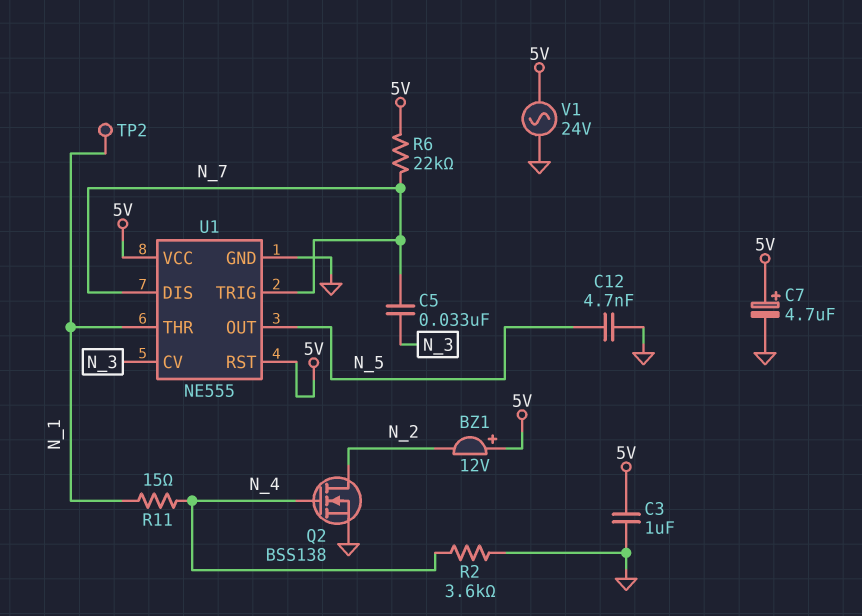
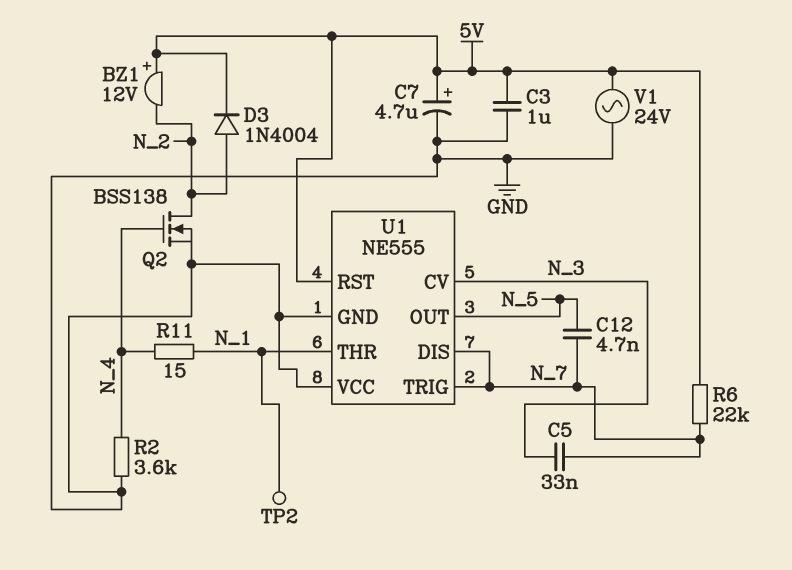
C12: 4.7nF (GND, N_5) -> 4.7nF (N_5, N_7)
D3: none -> diode 1N4004 (A N_2, K 5V)
U1 pin VCC: 5V -> GND

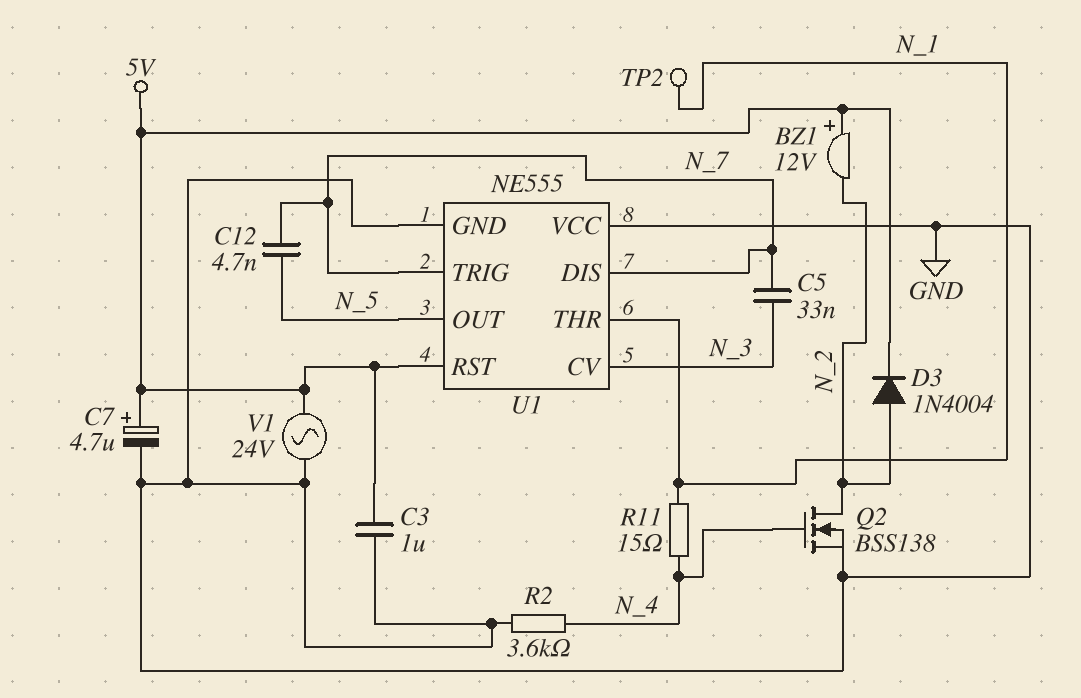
R6: 22k (5V, N_7) -> none

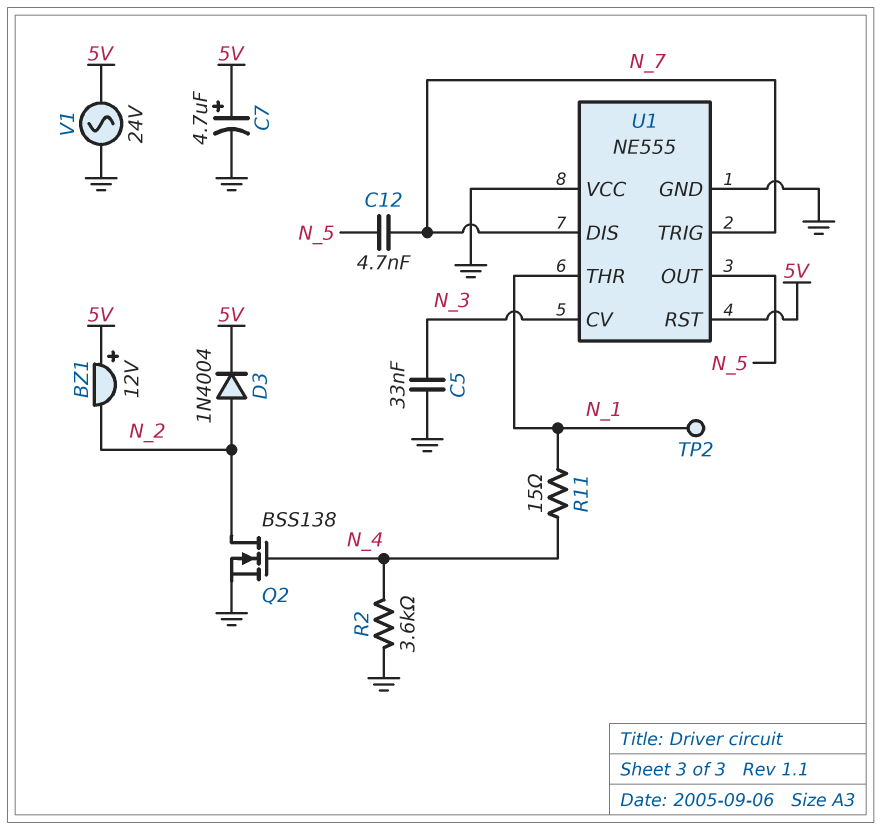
C3: 1uF (5V, GND) -> none
C5: 33nF (N_3, N_7) -> 33nF (GND, N_3)

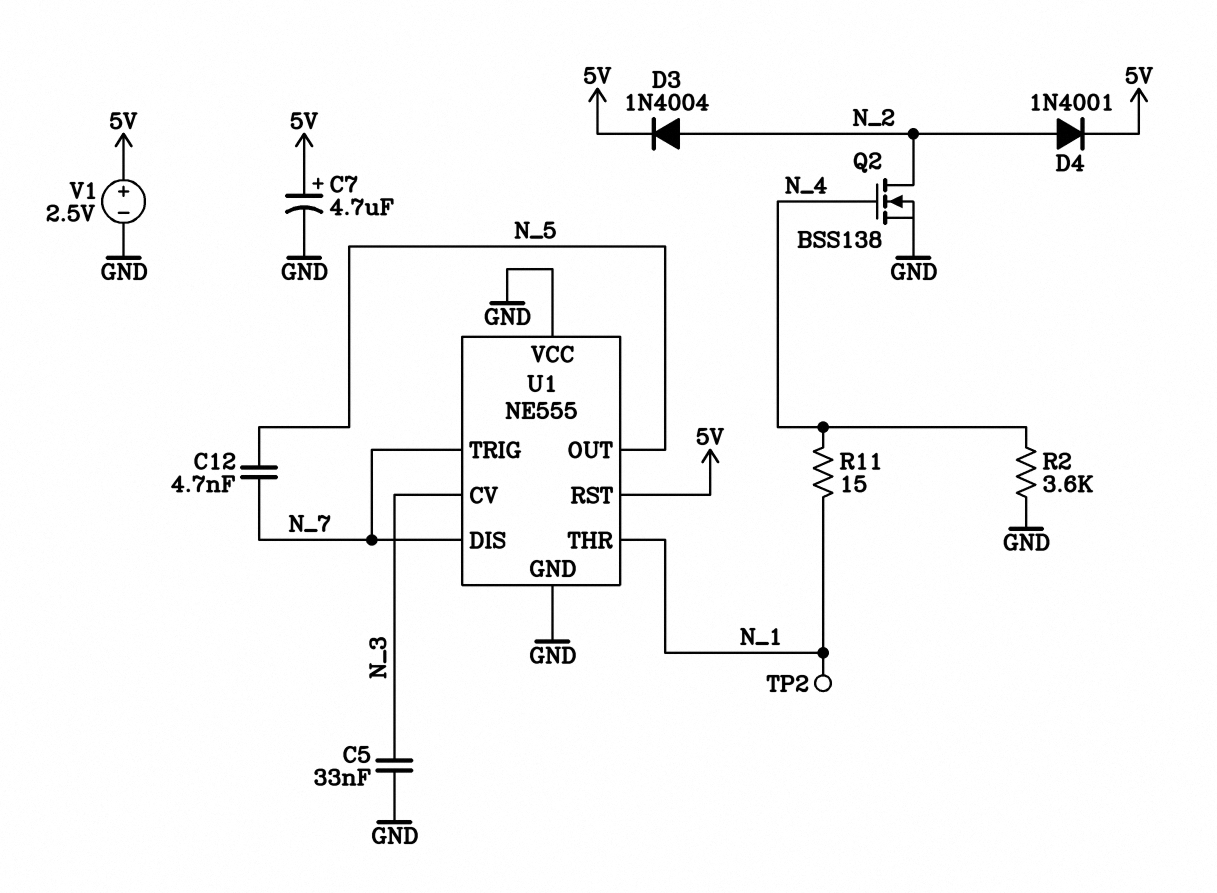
BZ1: buzzer 12V (plus 5V, minus N_2) -> none
D4: none -> diode 1N4001 (A N_2, K 5V)
V1: AC 24V (5V, GND) -> 2.5V (plus 5V, minus GND)

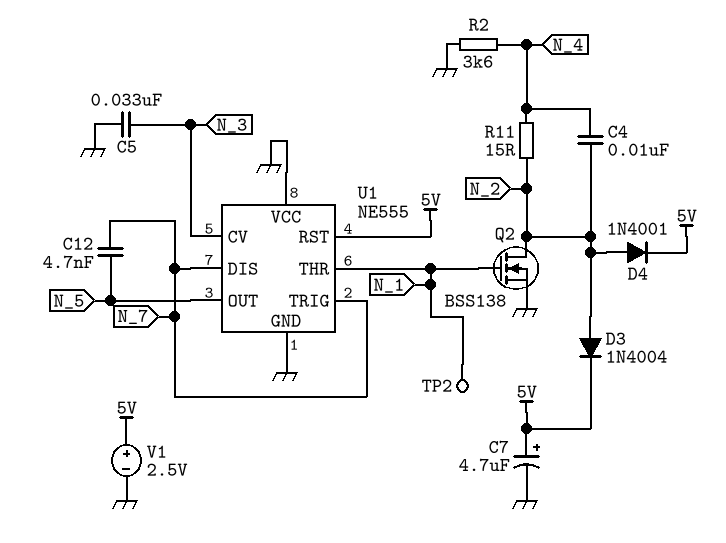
C4: none -> 10nF (N_2, N_4)
Q2: NMOS BSS138 (G N_4, D N_2, S GND) -> NMOS BSS138 (G N_1, D N_2, S GND)
R11: 15 (N_1, N_4) -> 15 (N_2, N_4)

